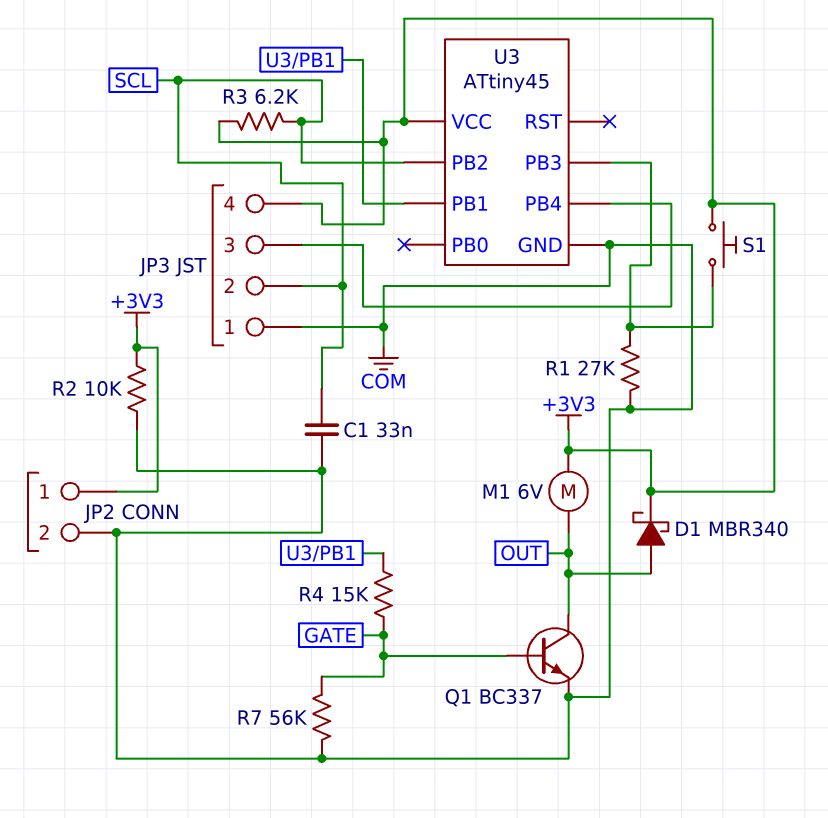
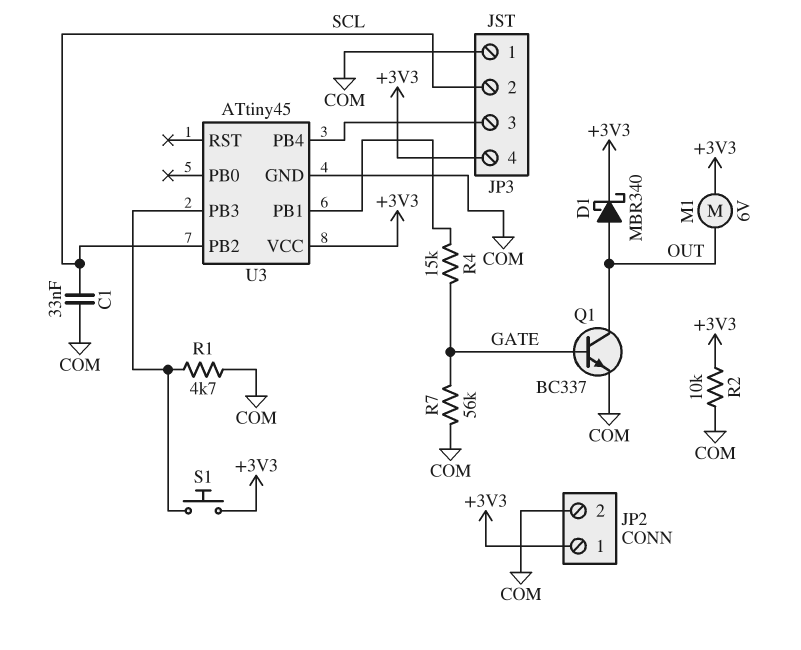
R1: 27k (COM, U3/PB3) -> 4.7k (COM, U3/PB3)
R3: 6.2k (+3V3, SCL) -> none

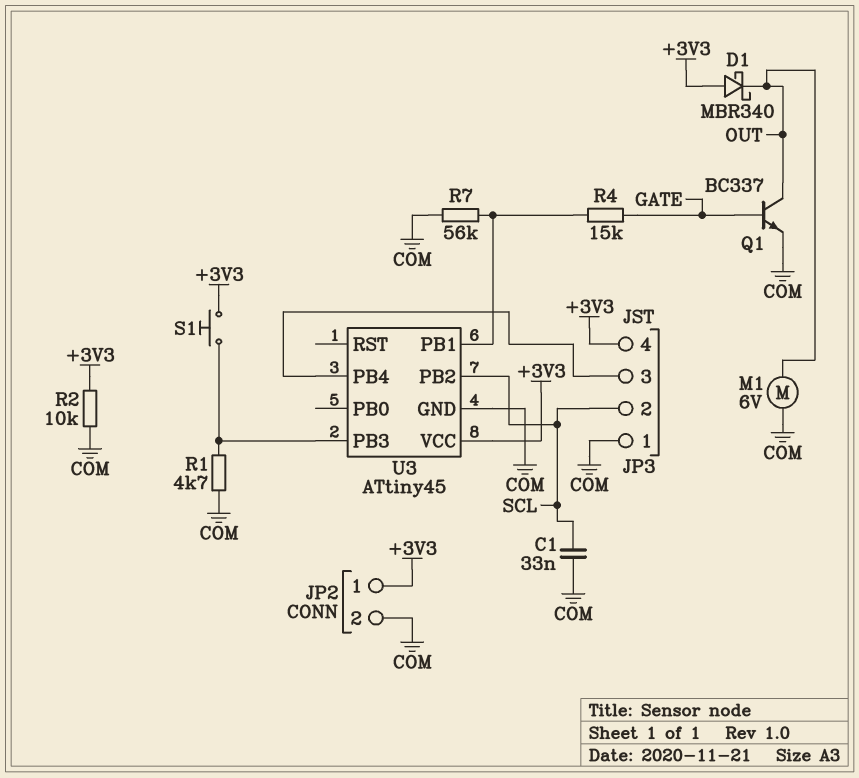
D1: schottky MBR340 (A OUT, K +3V3) -> schottky MBR340 (A +3V3, K OUT)
M1: motor 6V (+3V3, OUT) -> motor 6V (COM, OUT)
R7: 56k (COM, GATE) -> 56k (COM, U3/PB1)

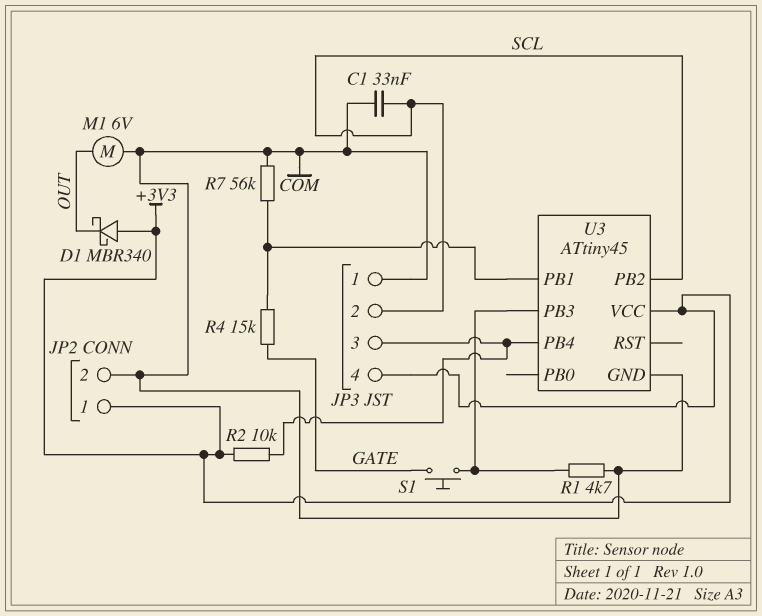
Q1: NPN BC337 (B GATE, C OUT, E COM) -> none
R2: 10k (+3V3, COM) -> 10k (+3V3, JP3/3)
S1: button (+3V3, U3/PB3) -> button (GATE, U3/PB3)

